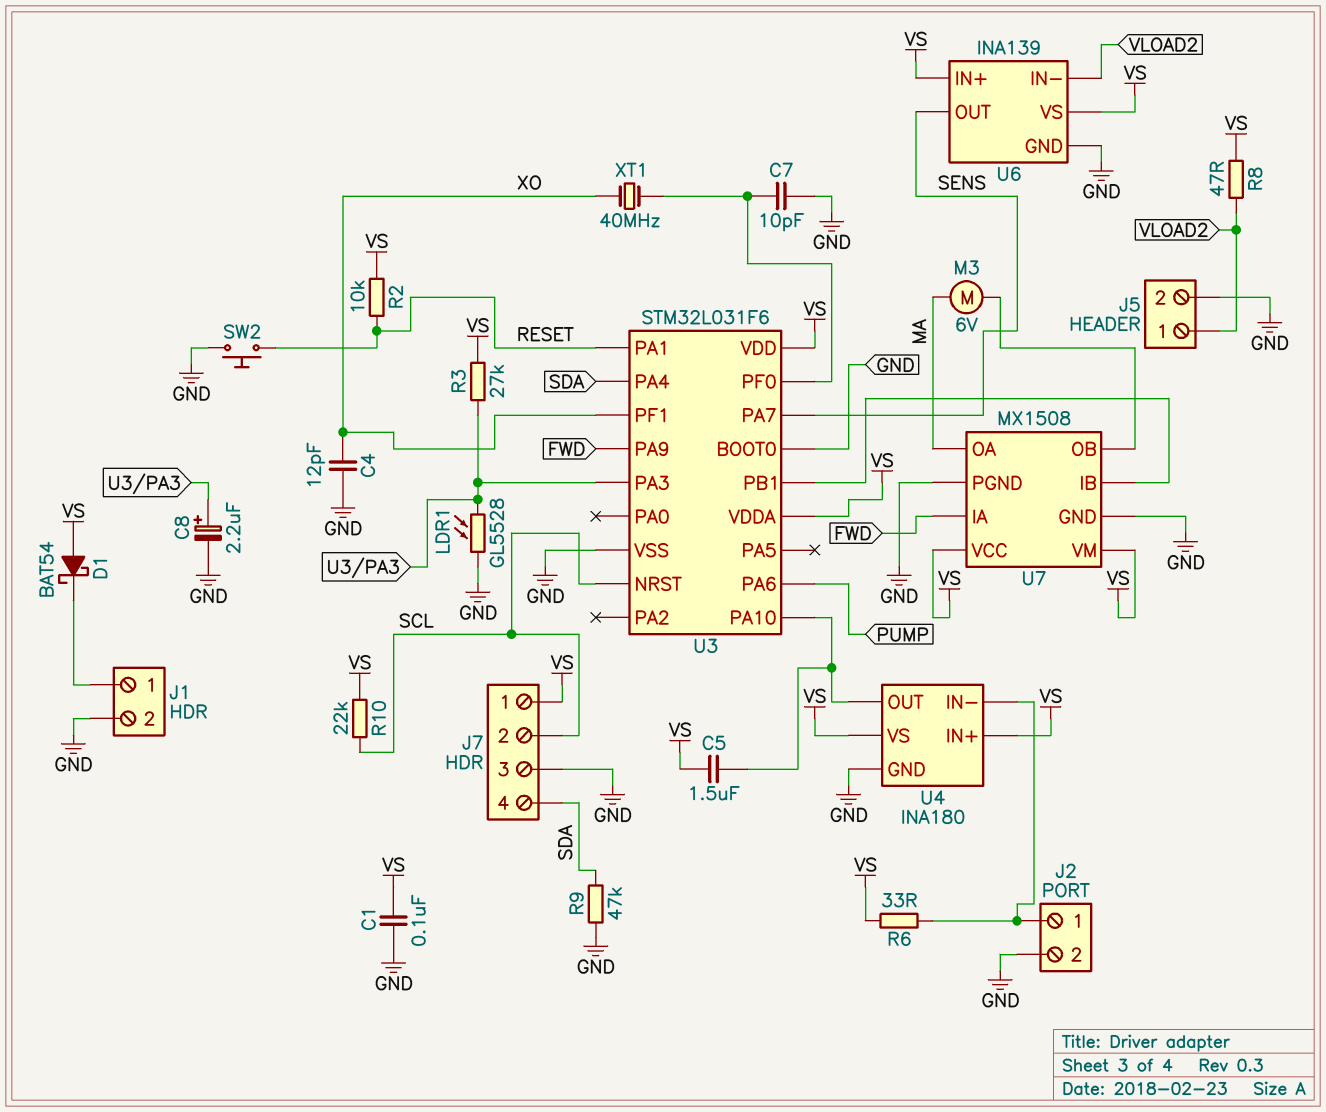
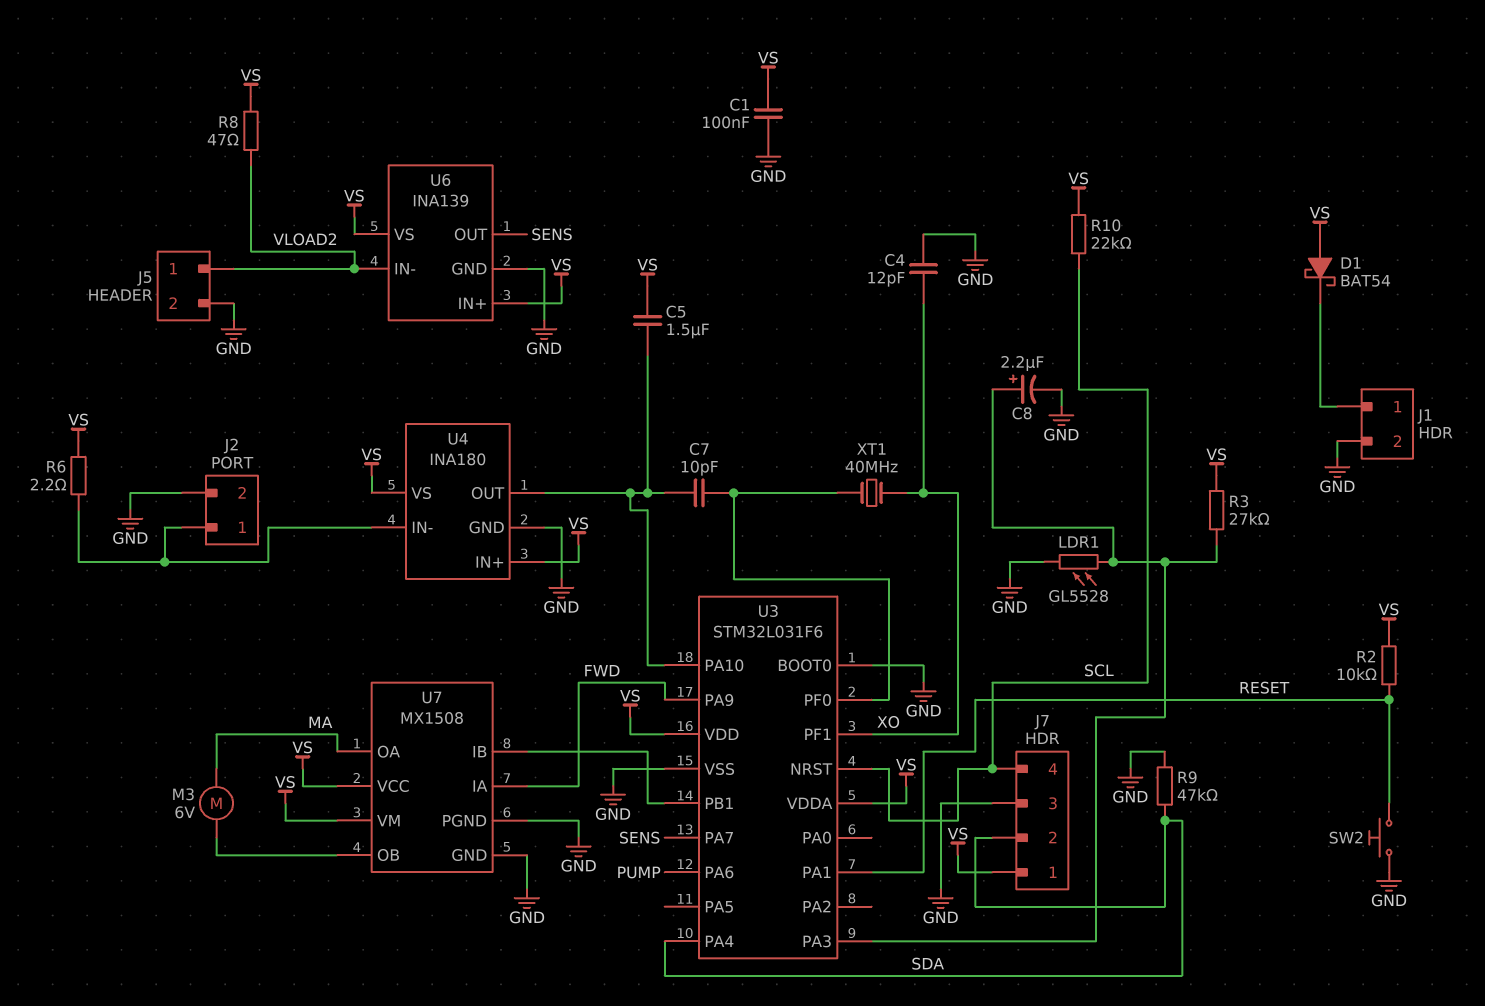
C7: 10pF (GND, U3/PF0) -> 10pF (U3/PA10, U3/PF0)
J7 pin 2: SCL -> SDA
J7 pin 4: SDA -> SCL
R6: 33 (J2/1, VS) -> 2.2 (J2/1, VS)

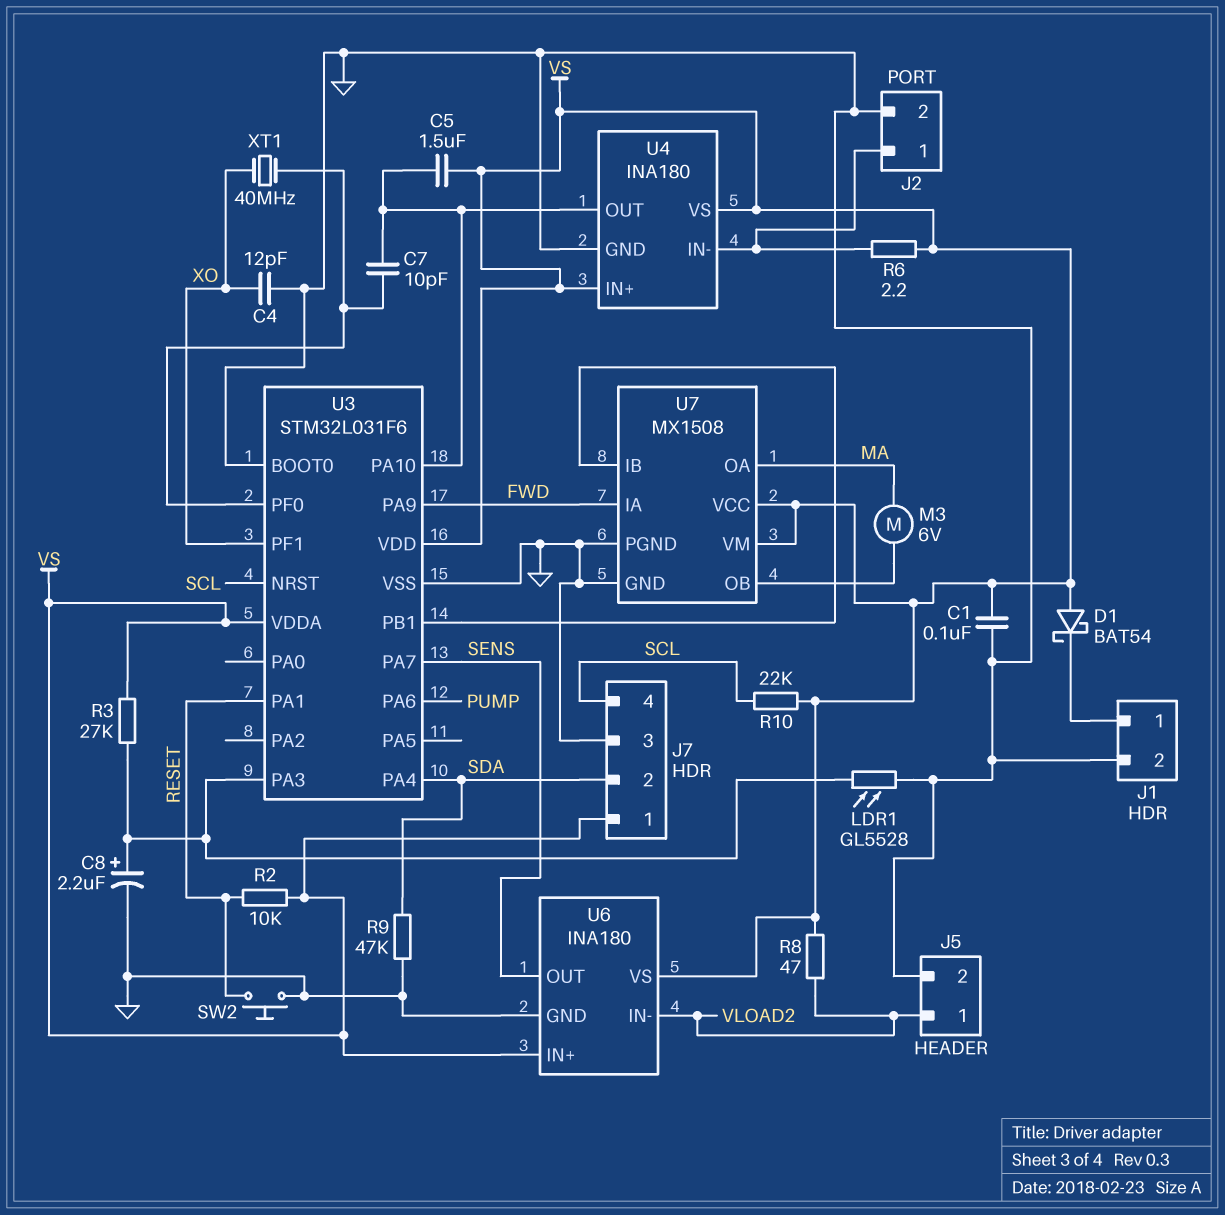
U6: INA139 -> INA180

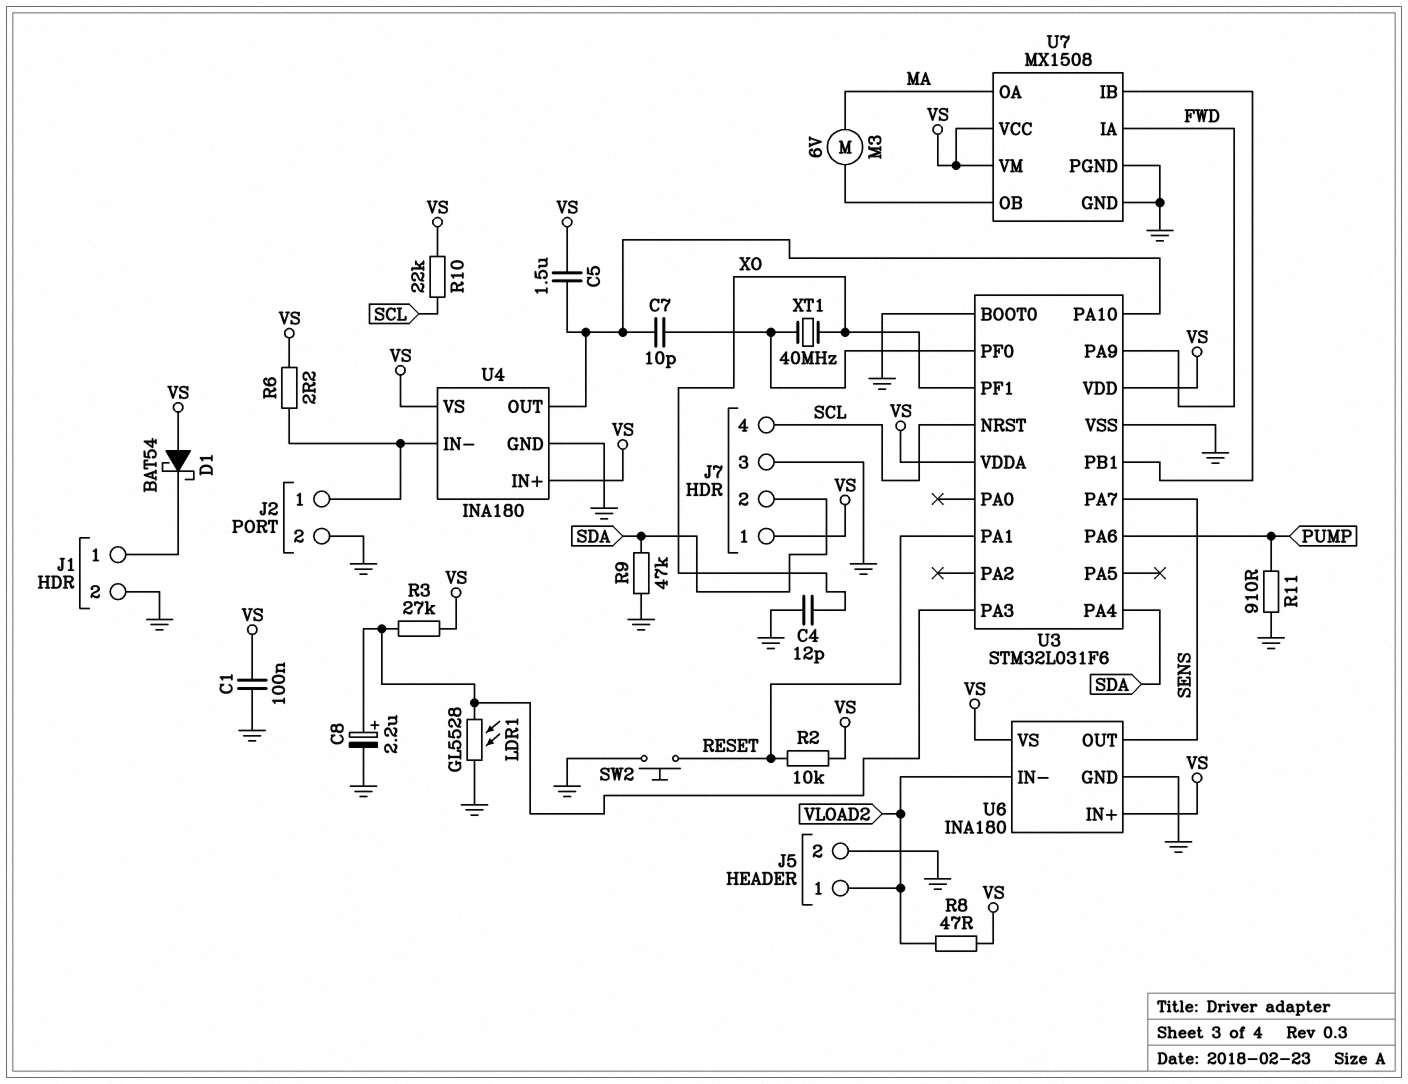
R11: none -> 910 (GND, PUMP)

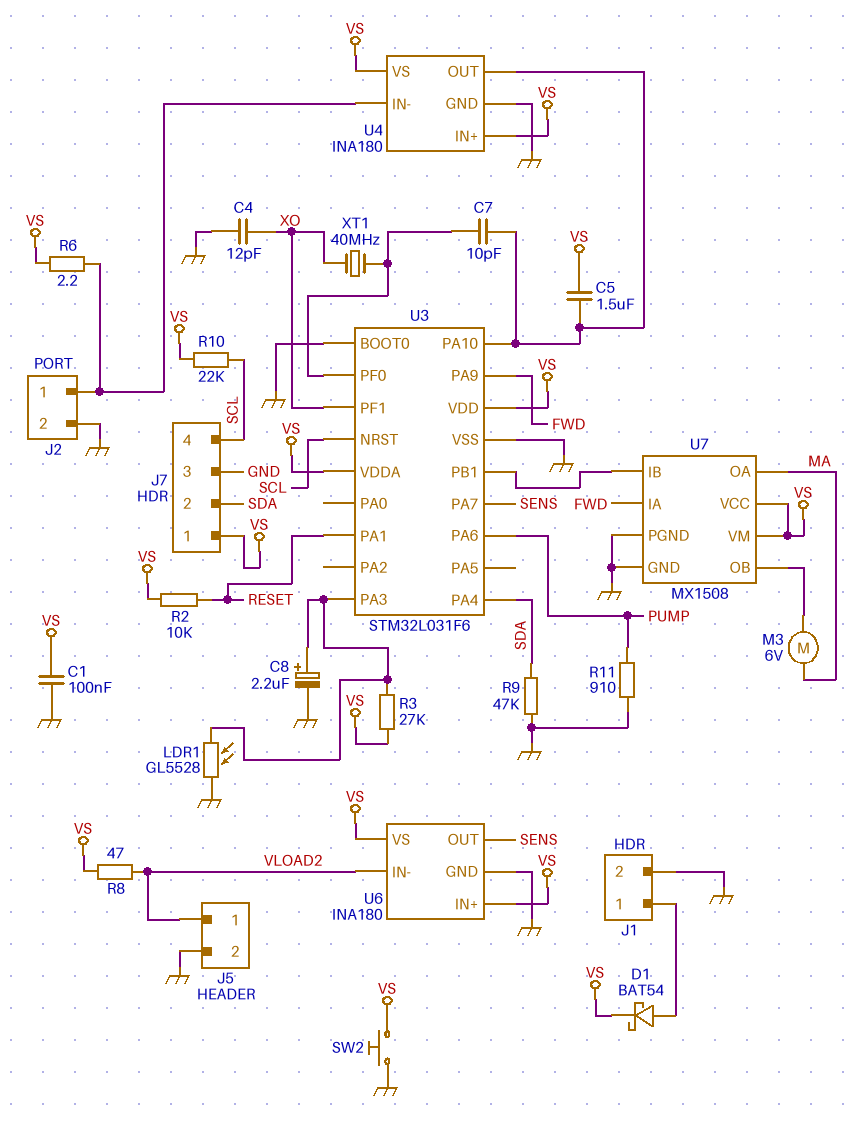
D1: schottky BAT54 (A VS, K J1/1) -> schottky BAT54 (A J1/1, K VS)
SW2: button (GND, RESET) -> button (GND, VS)

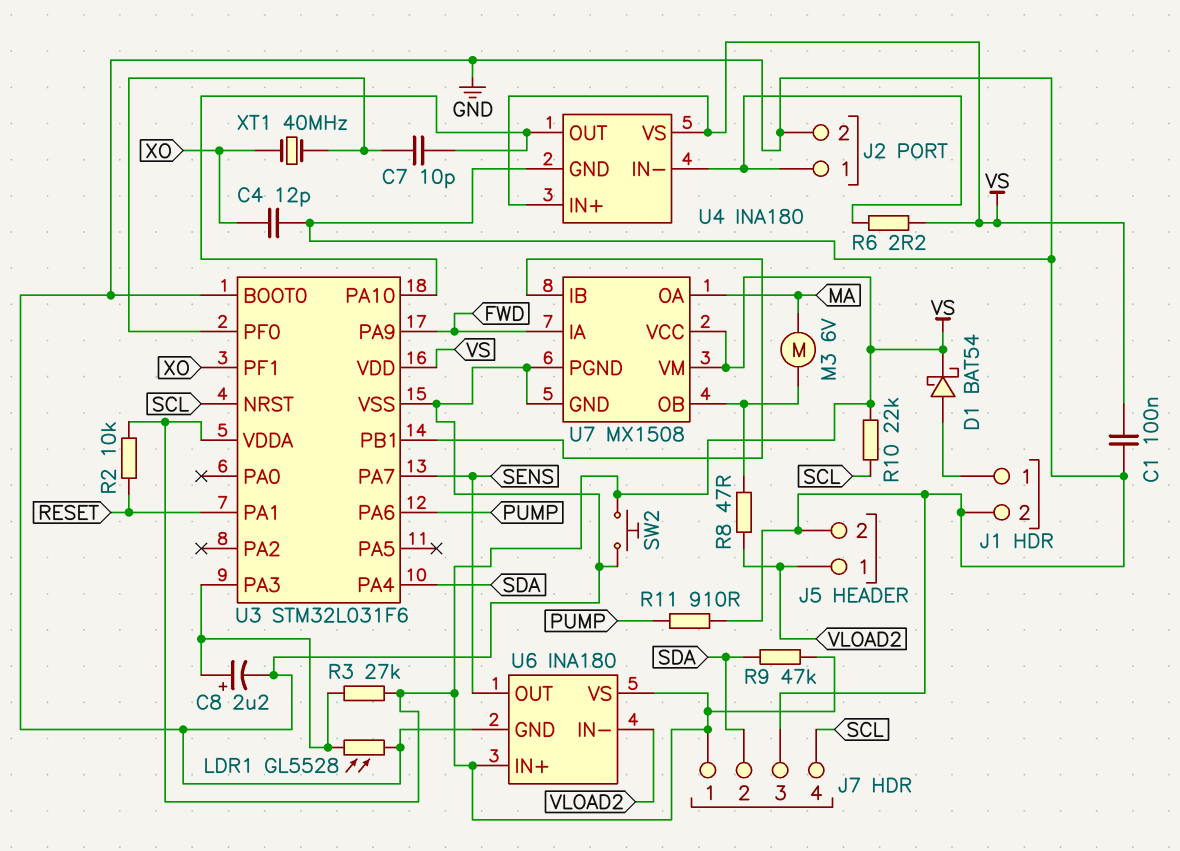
C5: 1.5uF (U3/PA10, VS) -> none
R8: 47 (VLOAD2, VS) -> 47 (U7/OB, VLOAD2)
R9: 47k (GND, SDA) -> 47k (SDA, VS)

